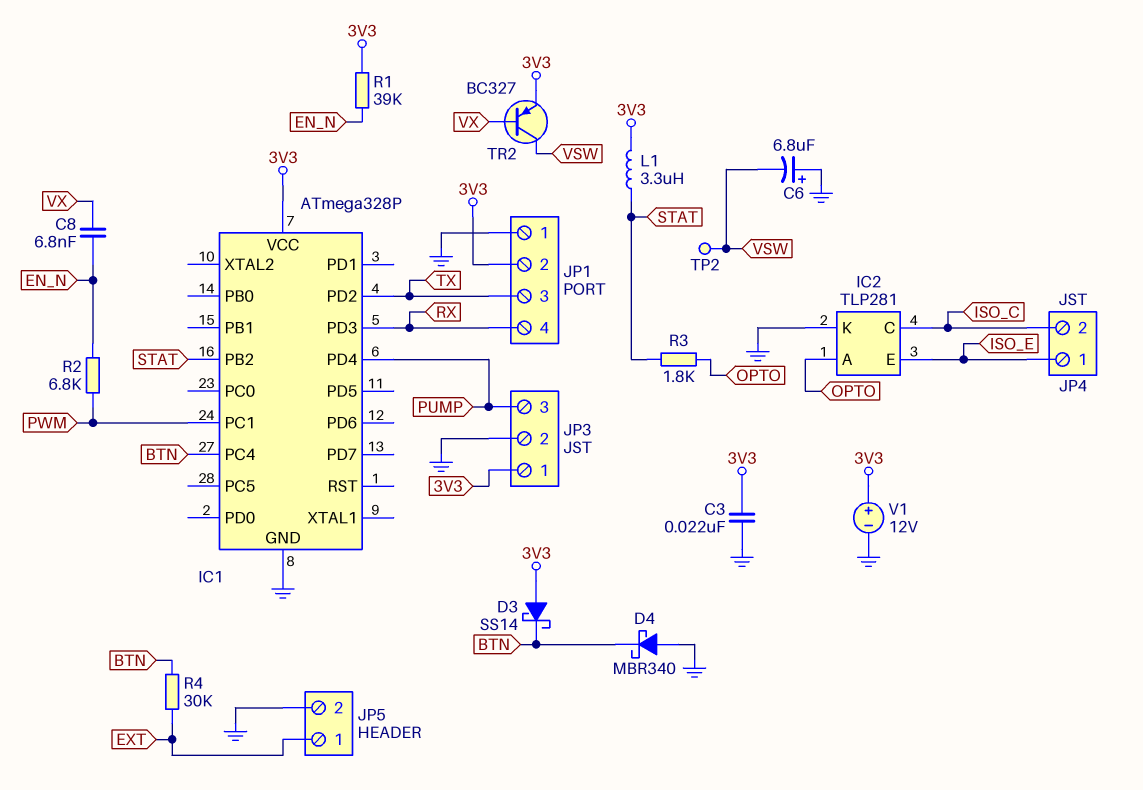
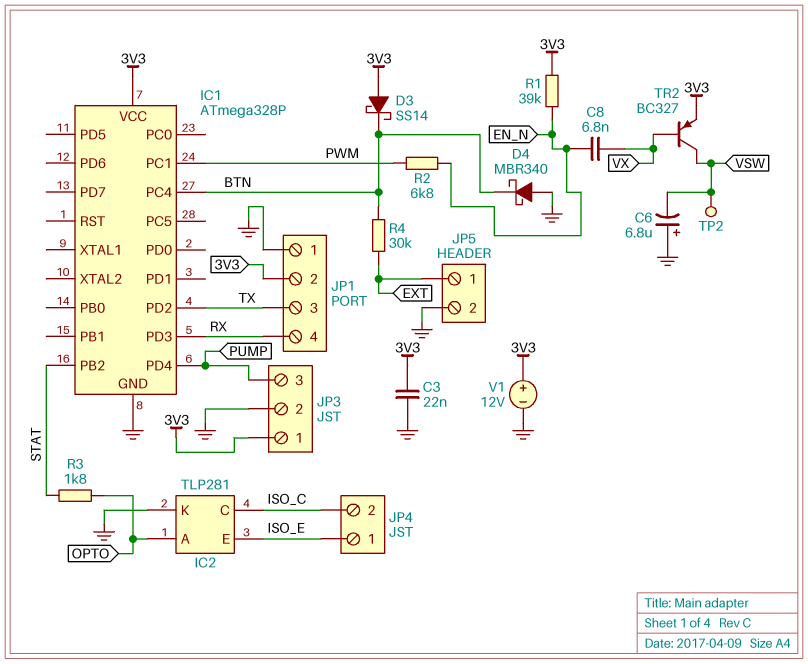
L1: 3.3uH (3V3, STAT) -> none

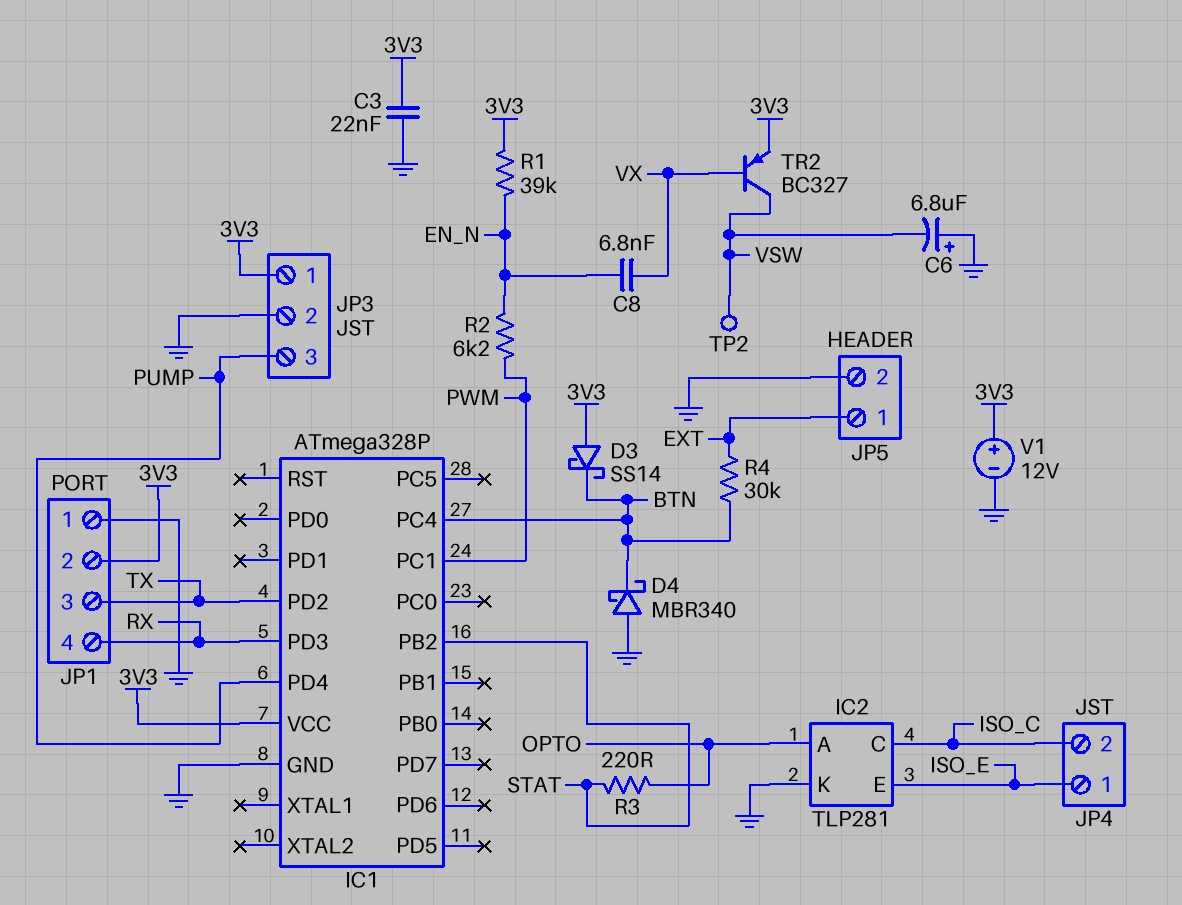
R2: 6.8k (EN_N, PWM) -> 6.2k (EN_N, PWM)
R3: 1.8k (OPTO, STAT) -> 220 (OPTO, STAT)

